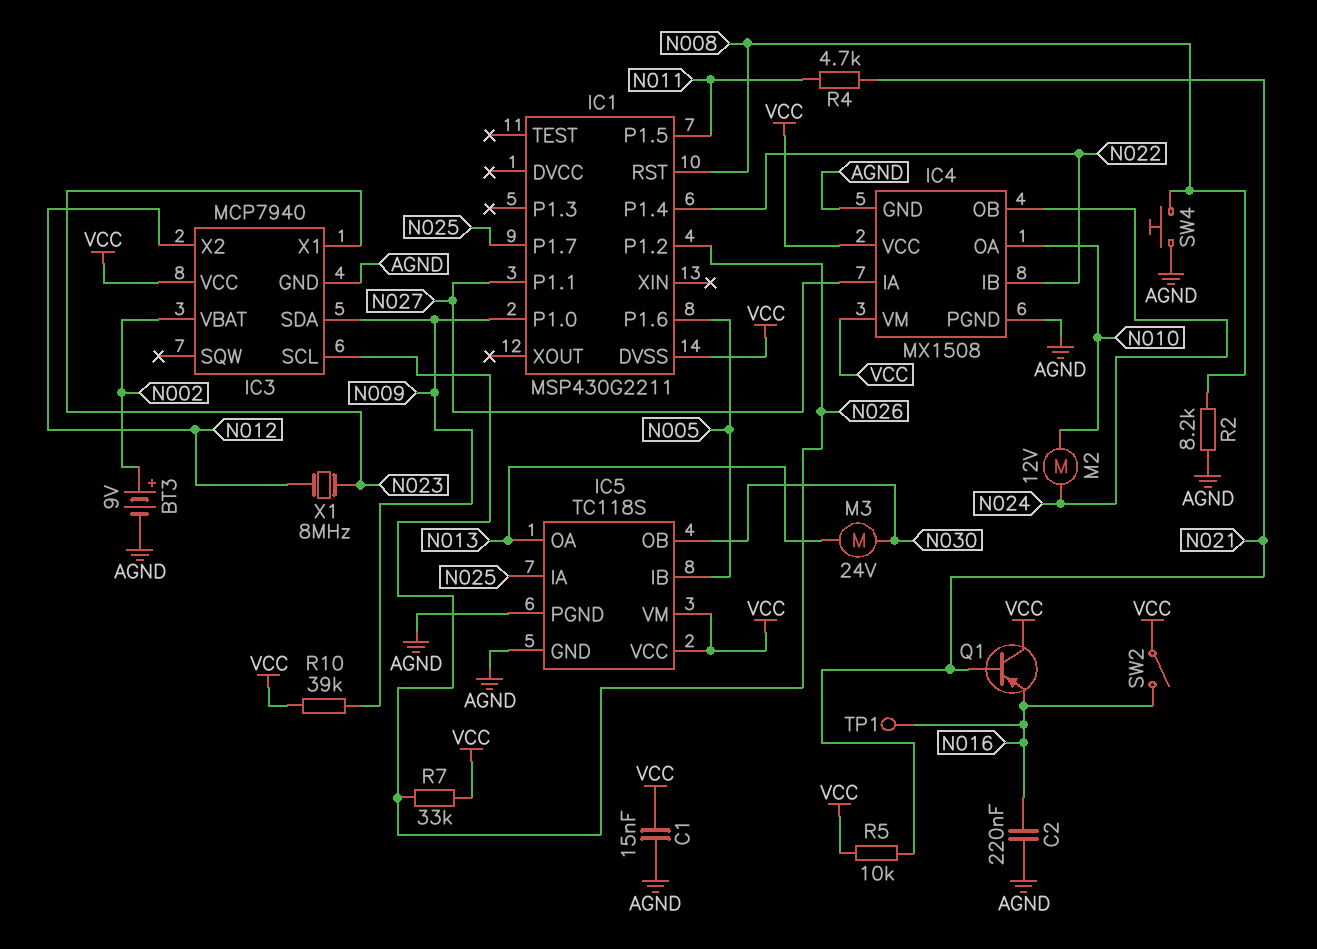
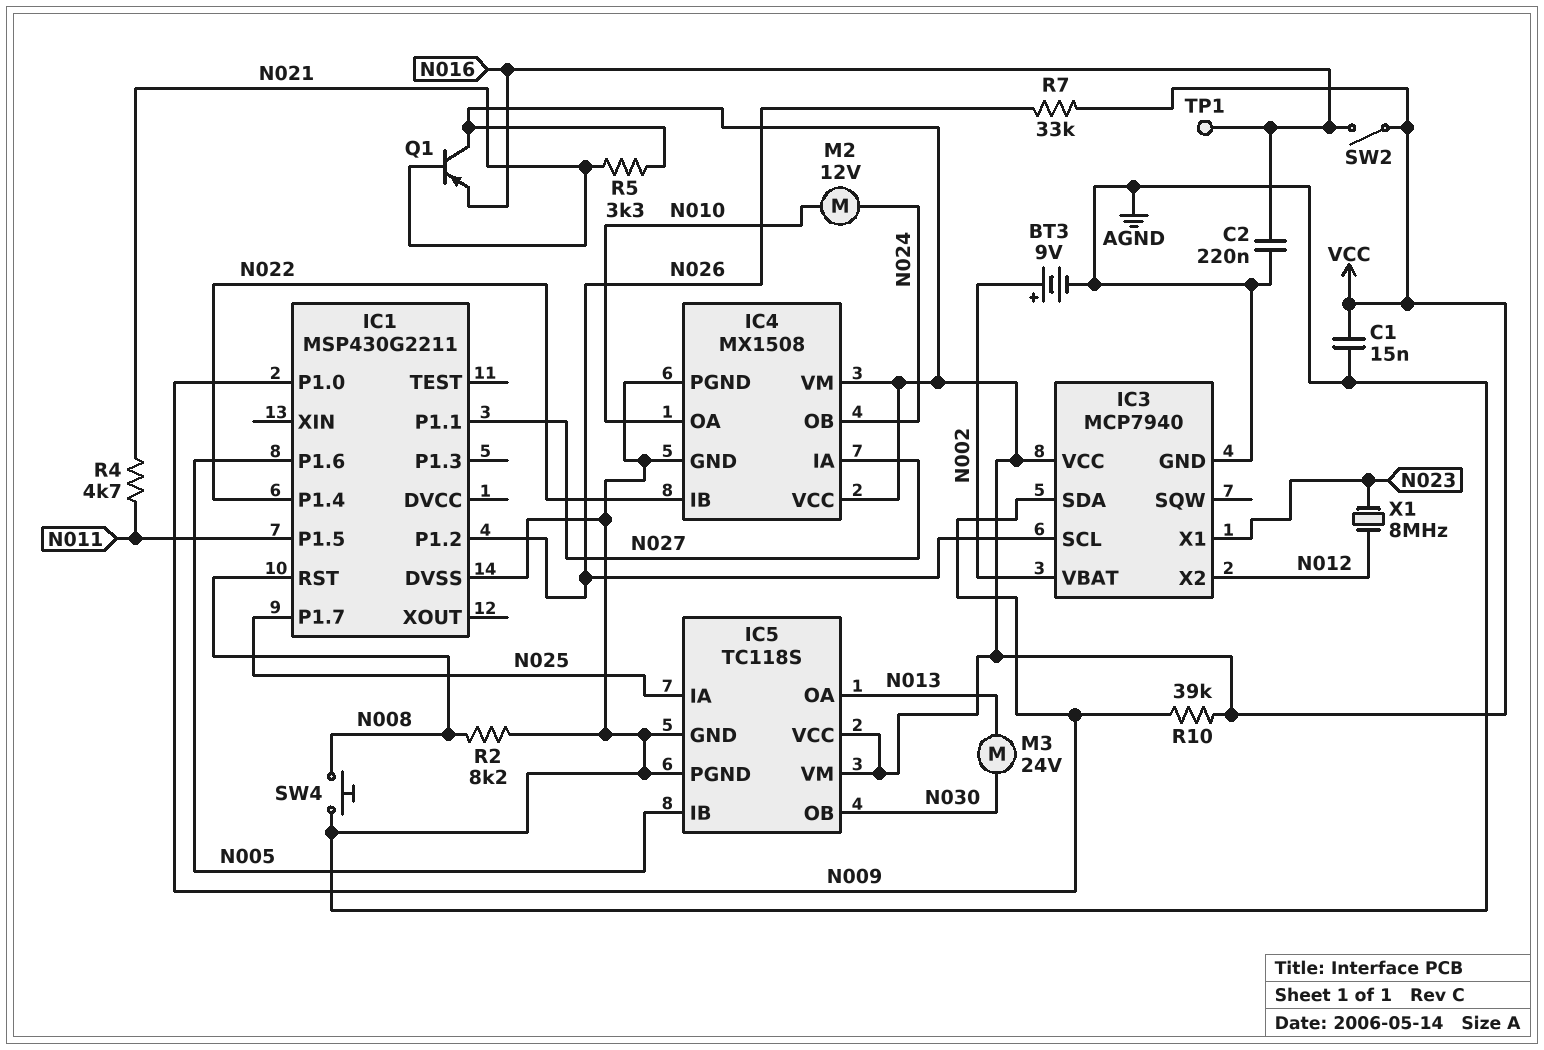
IC1 pin DVSS: VCC -> AGND
R5: 10k (N021, VCC) -> 3.3k (N021, VCC)

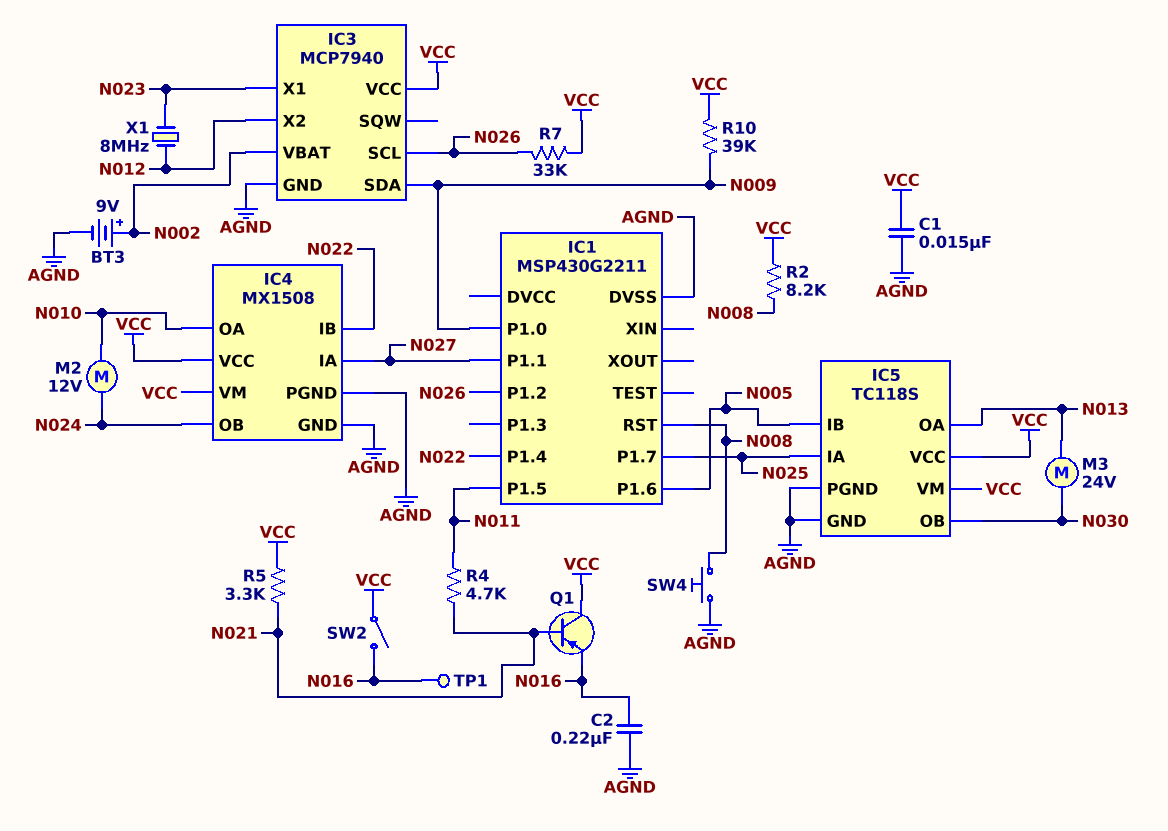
R2: 8.2k (AGND, N008) -> 8.2k (N008, VCC)

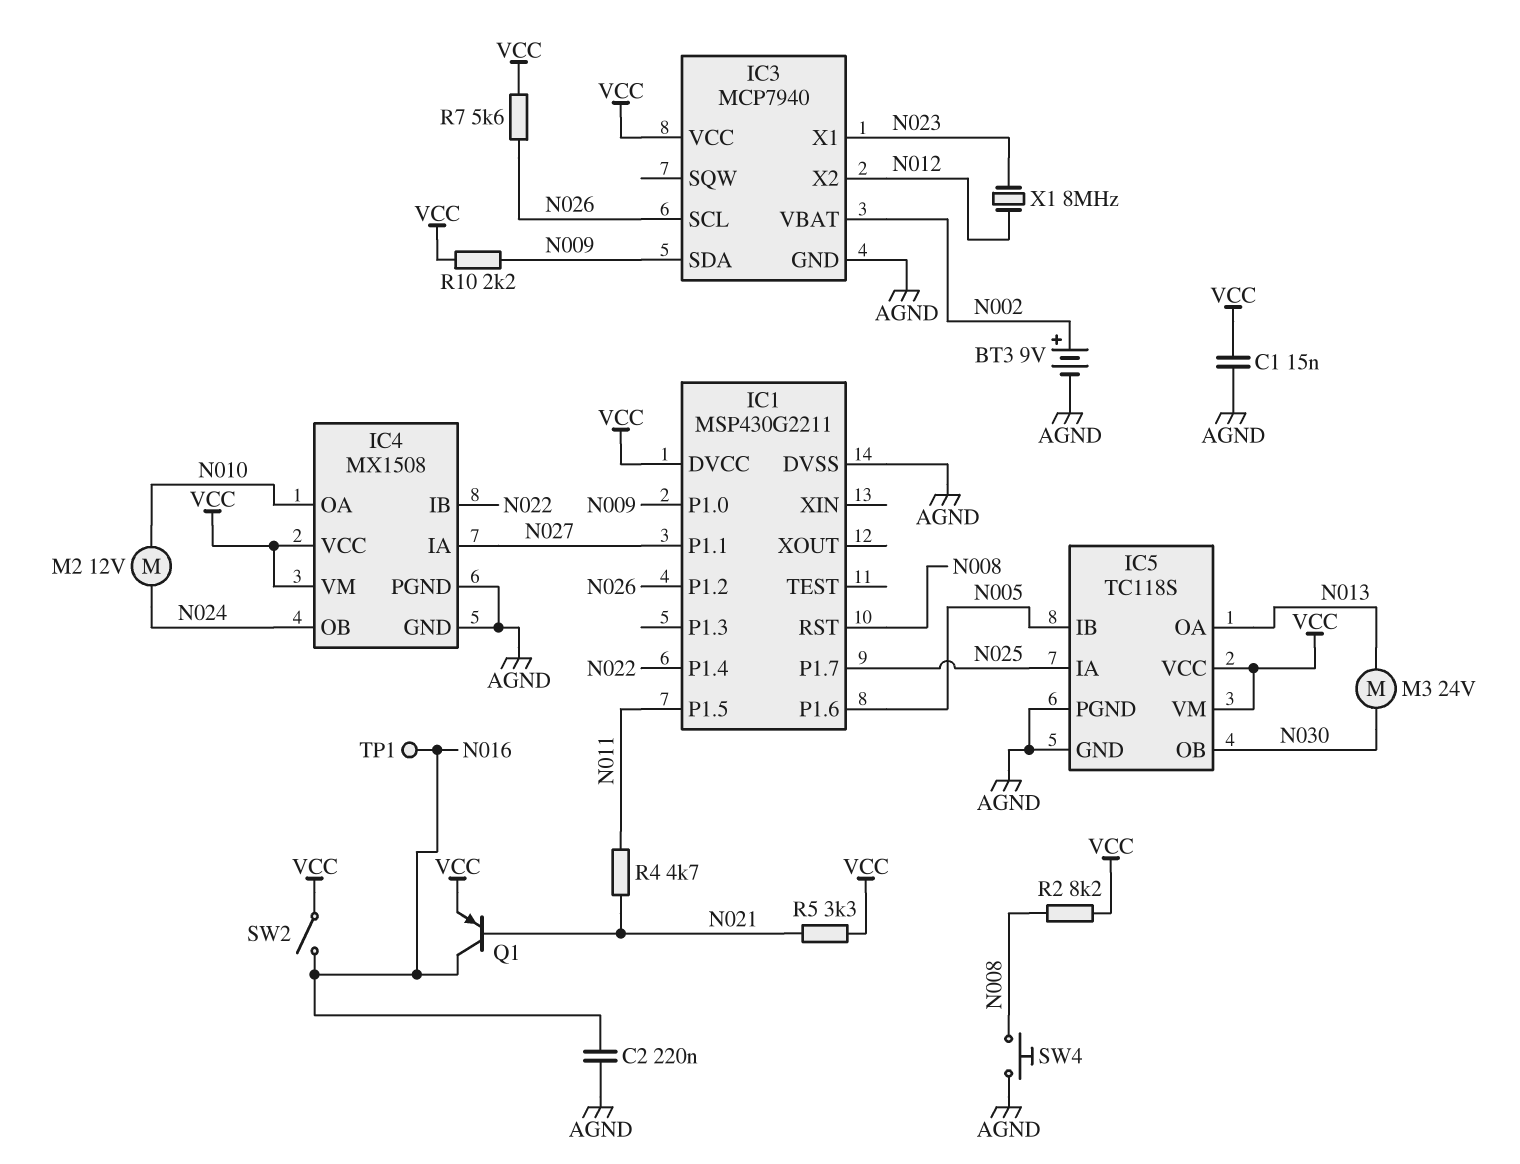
IC1 pin DVCC: none -> VCC
Q1: PNP (B N021, C VCC, E N016) -> PNP (B N021, C N016, E VCC)
R7: 33k (N026, VCC) -> 5.6k (N026, VCC)
R10: 39k (N009, VCC) -> 2.2k (N009, VCC)

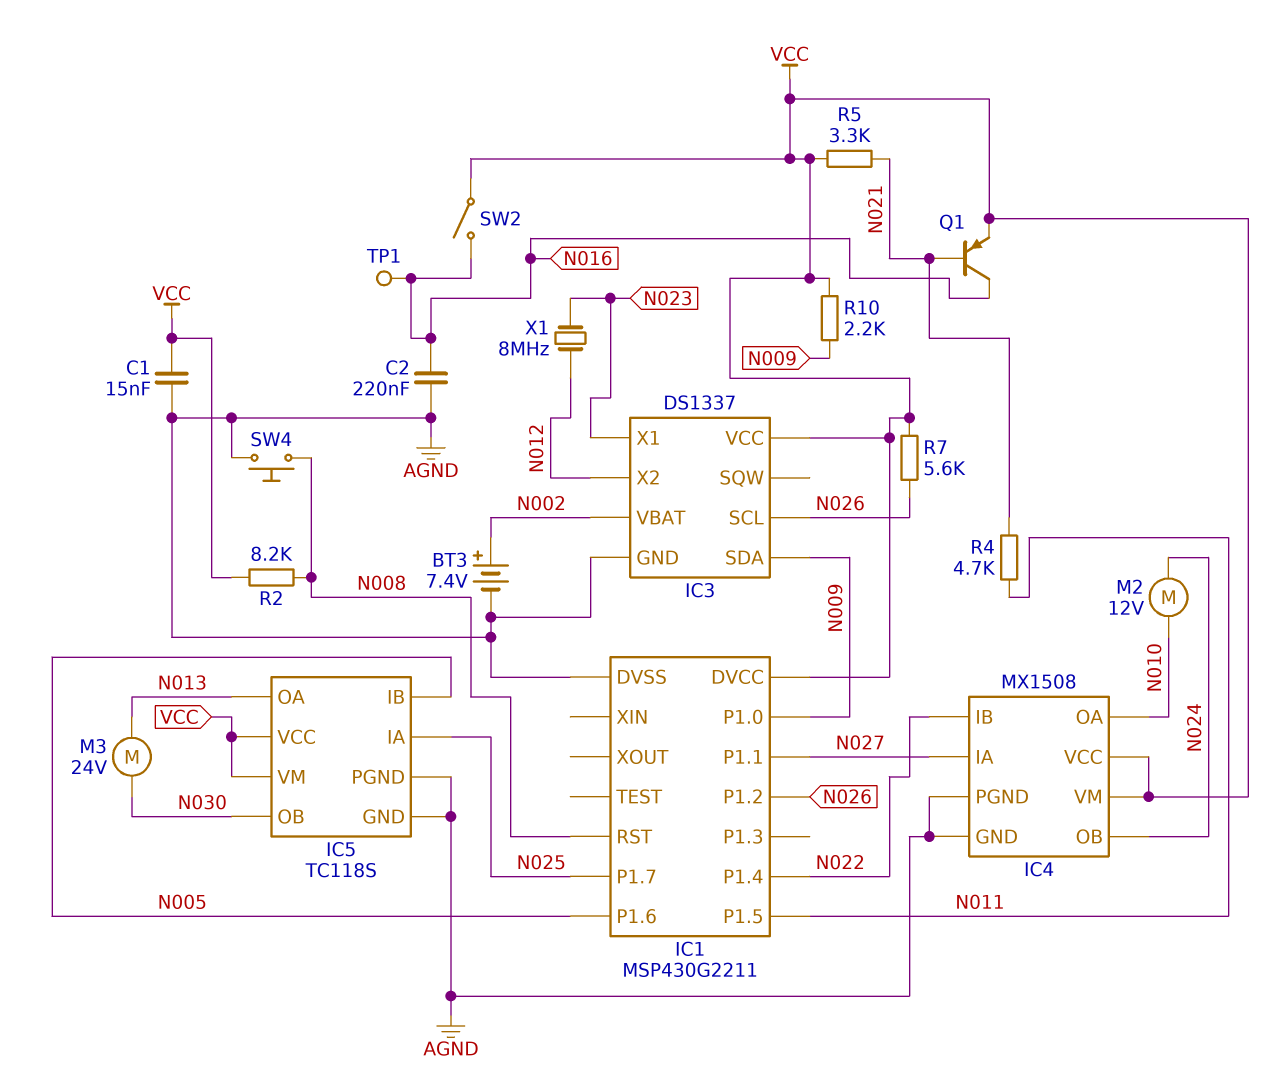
BT3: 9V (plus N002, minus AGND) -> 7.4V (plus N002, minus AGND)
IC3: MCP7940 -> DS1337

